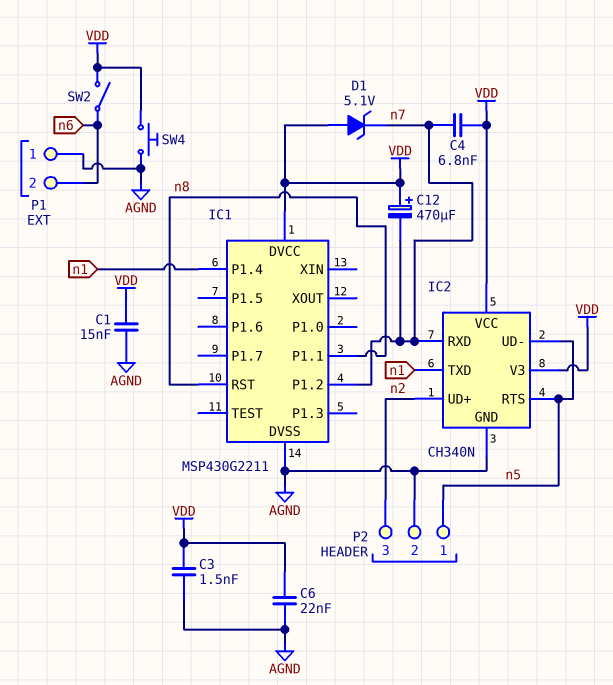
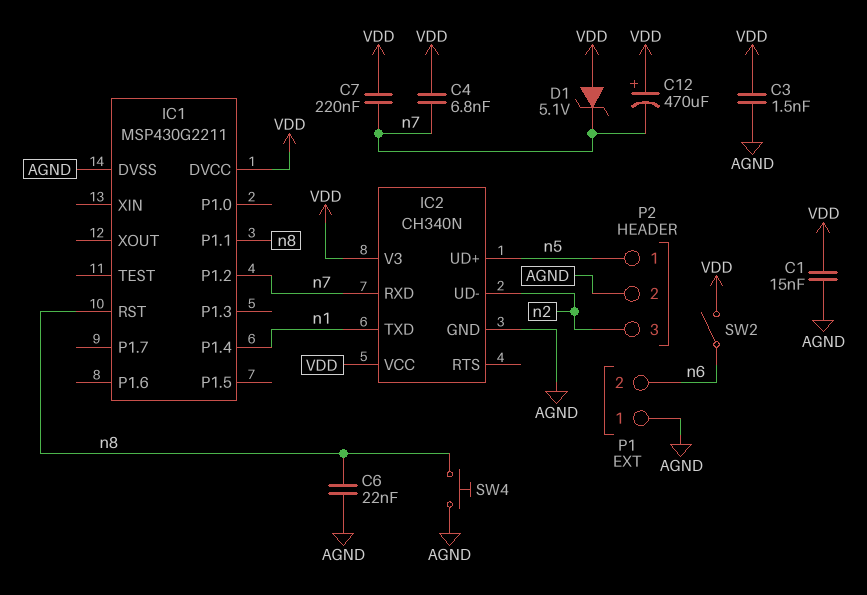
C6: 22nF (AGND, VDD) -> 22nF (AGND, n8)
C7: none -> 220nF (VDD, n7)
IC2 pin RTS: n5 -> none
IC2 pin UD+: n2 -> n5
IC2 pin UD-: n5 -> n2
SW4: button (AGND, VDD) -> button (AGND, n8)

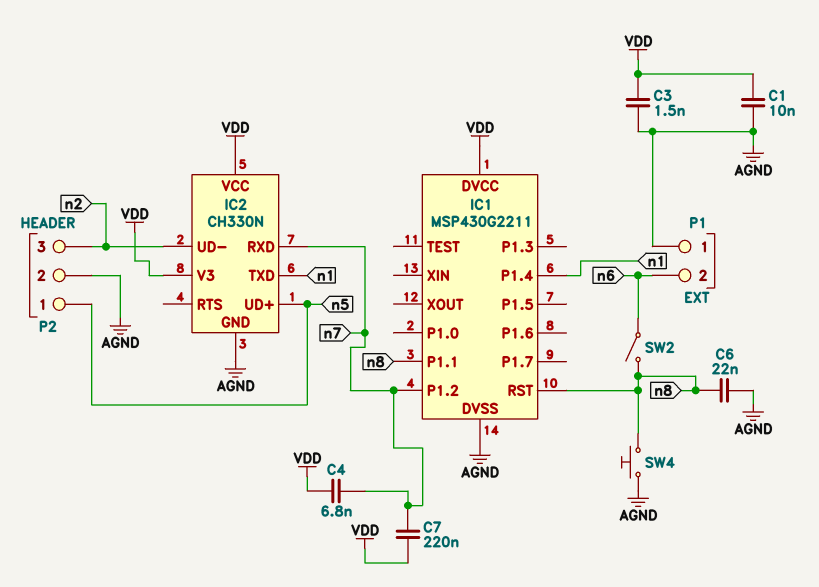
C1: 15nF (AGND, VDD) -> 10nF (AGND, VDD)
C12: 470uF (plus VDD, minus n7) -> none
D1: zener 5.1V (A VDD, K n7) -> none
IC2: CH340N -> CH330N
SW2: switch (VDD, n6) -> switch (n6, n8)

